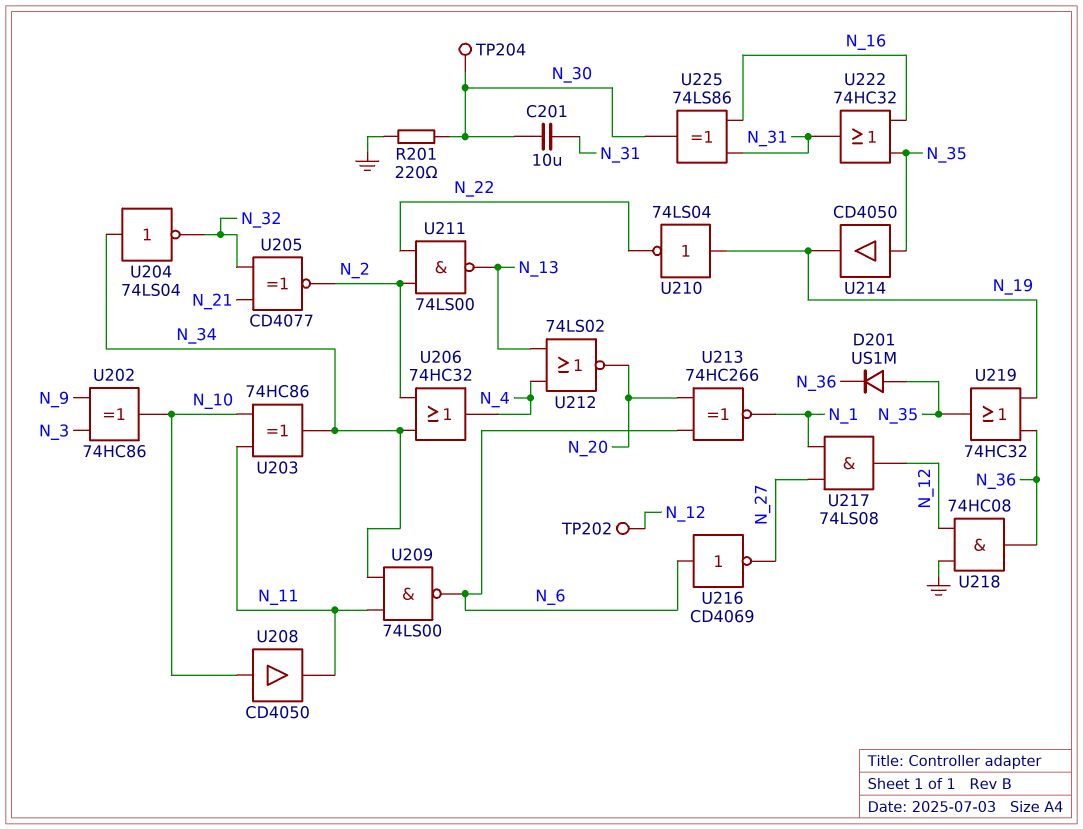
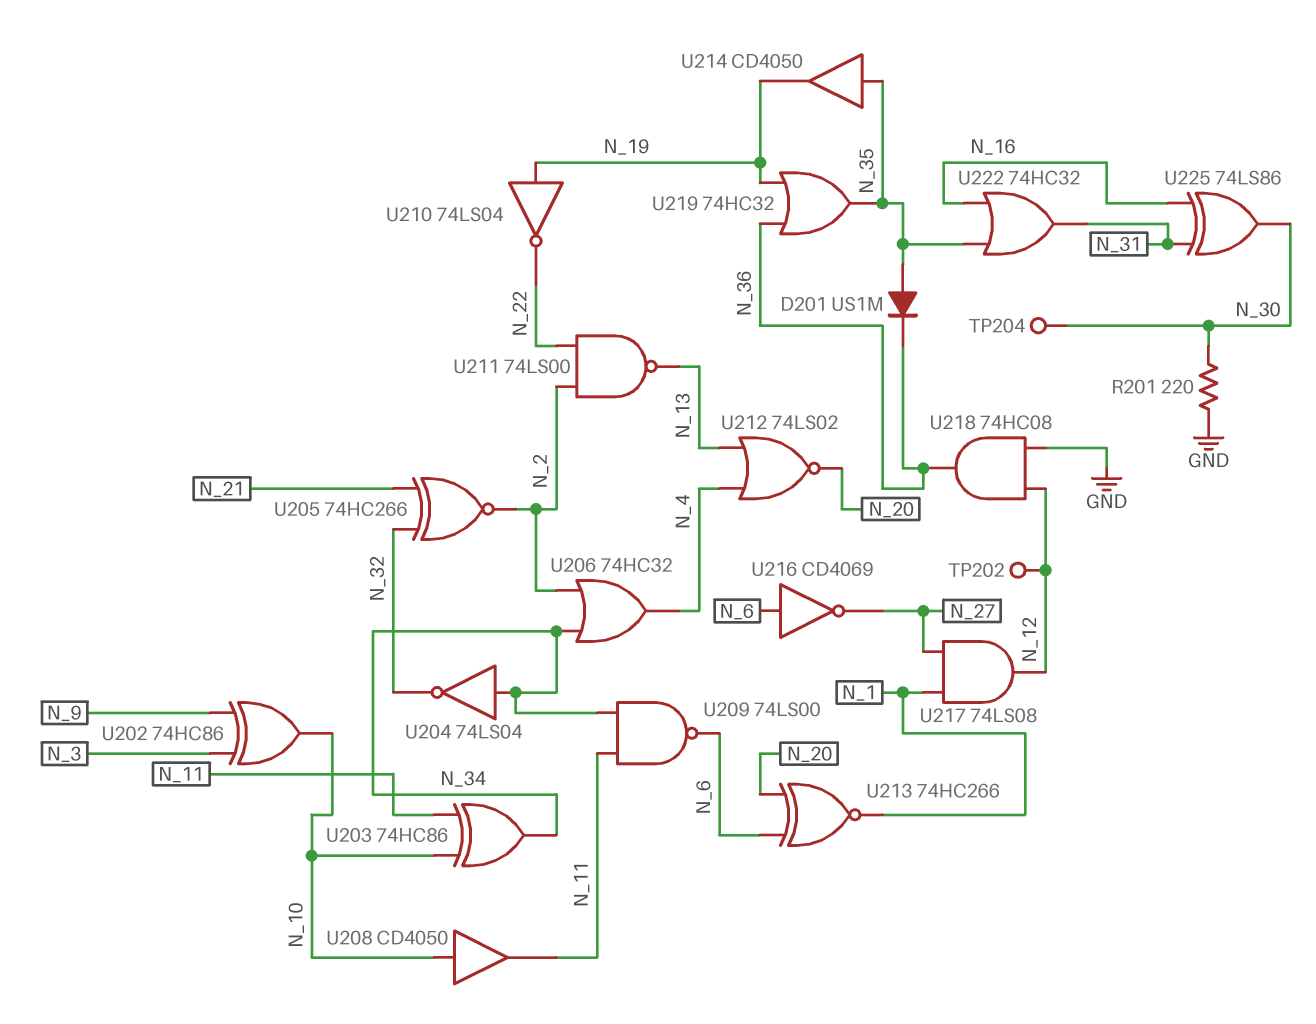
C201: 10uF (N_30, N_31) -> none
U205: XNOR CD4077 (in N_21, in N_32, out N_2) -> XNOR 74HC266 (in N_21, in N_32, out N_2)

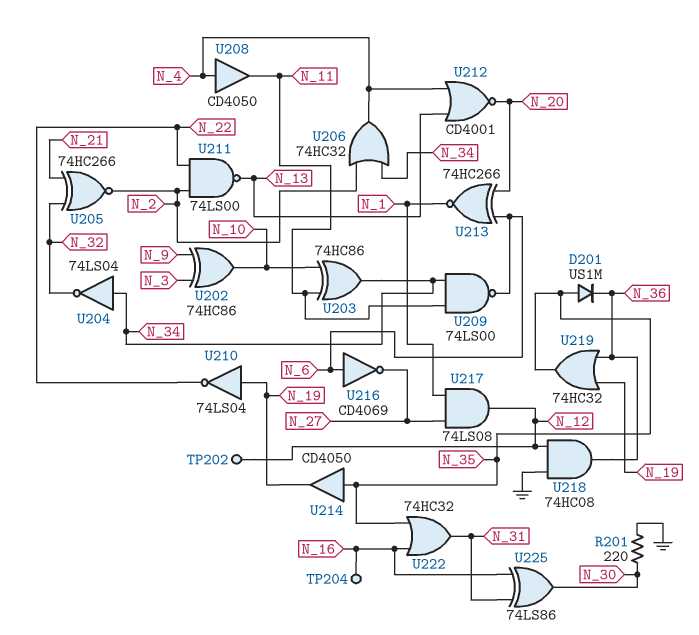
TP204: test point (N_30) -> test point (N_16)
U208: buffer CD4050 (in N_10, out N_11) -> buffer CD4050 (in N_4, out N_11)
U212: NOR 74LS02 (in N_4, in N_13, out N_20) -> NOR CD4001 (in N_4, in N_13, out N_20)

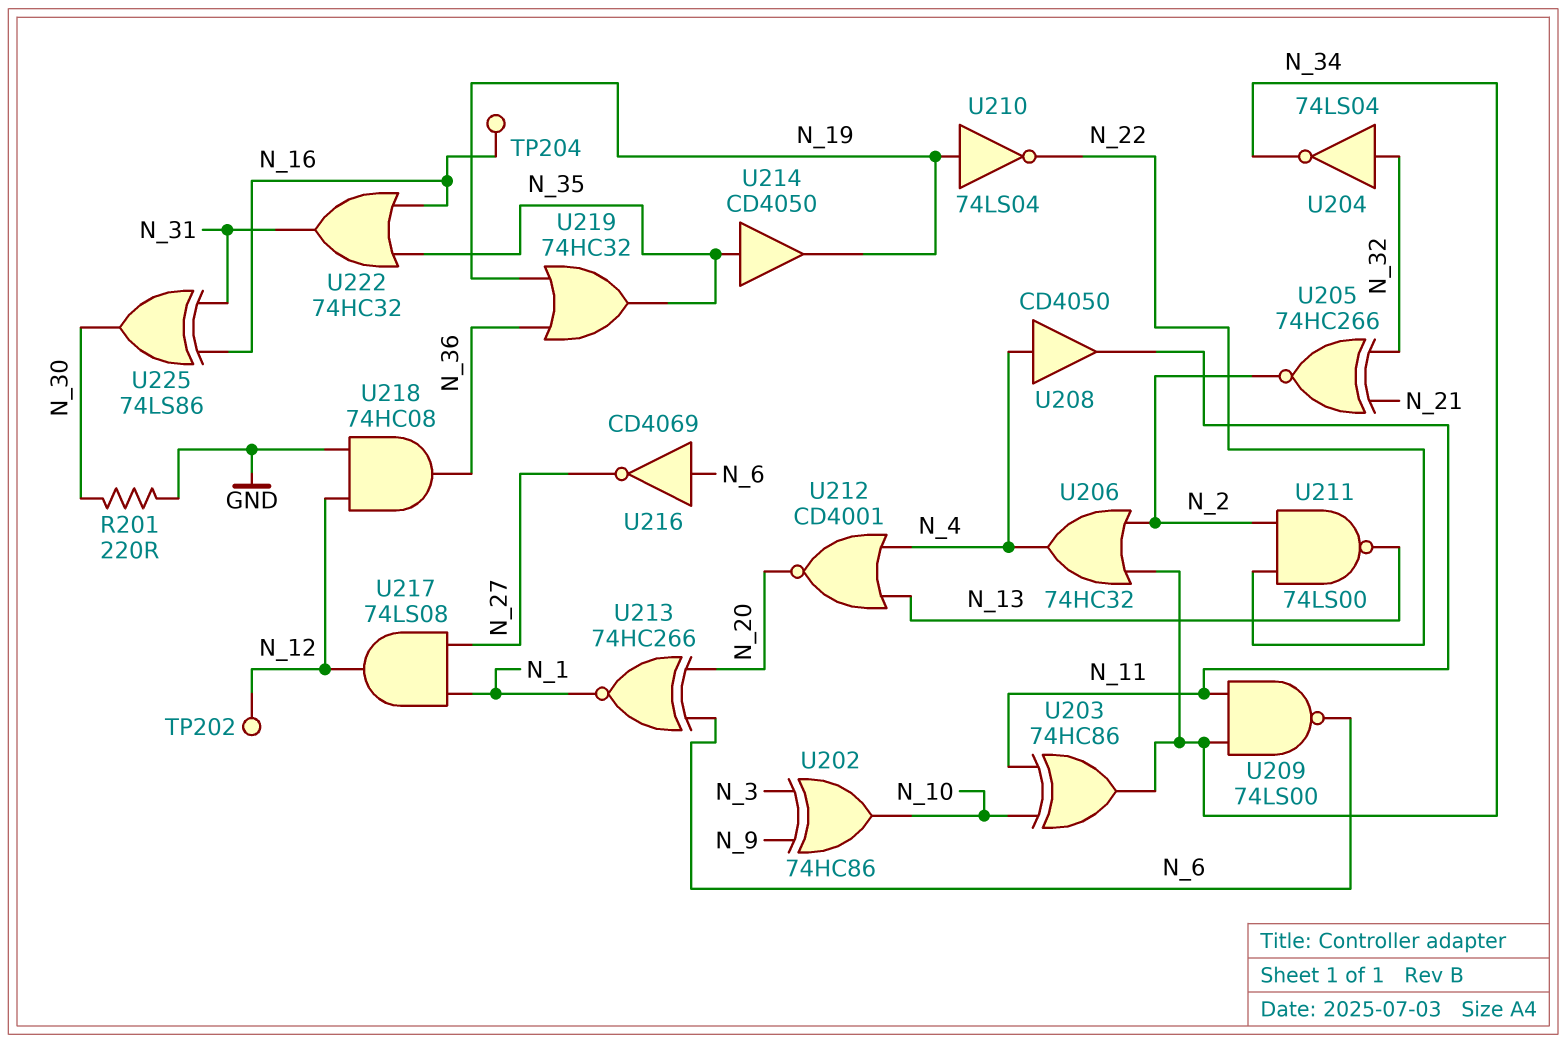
D201: diode US1M (A N_35, K N_36) -> none
U204: NOT 74LS04 (in N_34, out N_32) -> NOT 74LS04 (in N_32, out N_34)

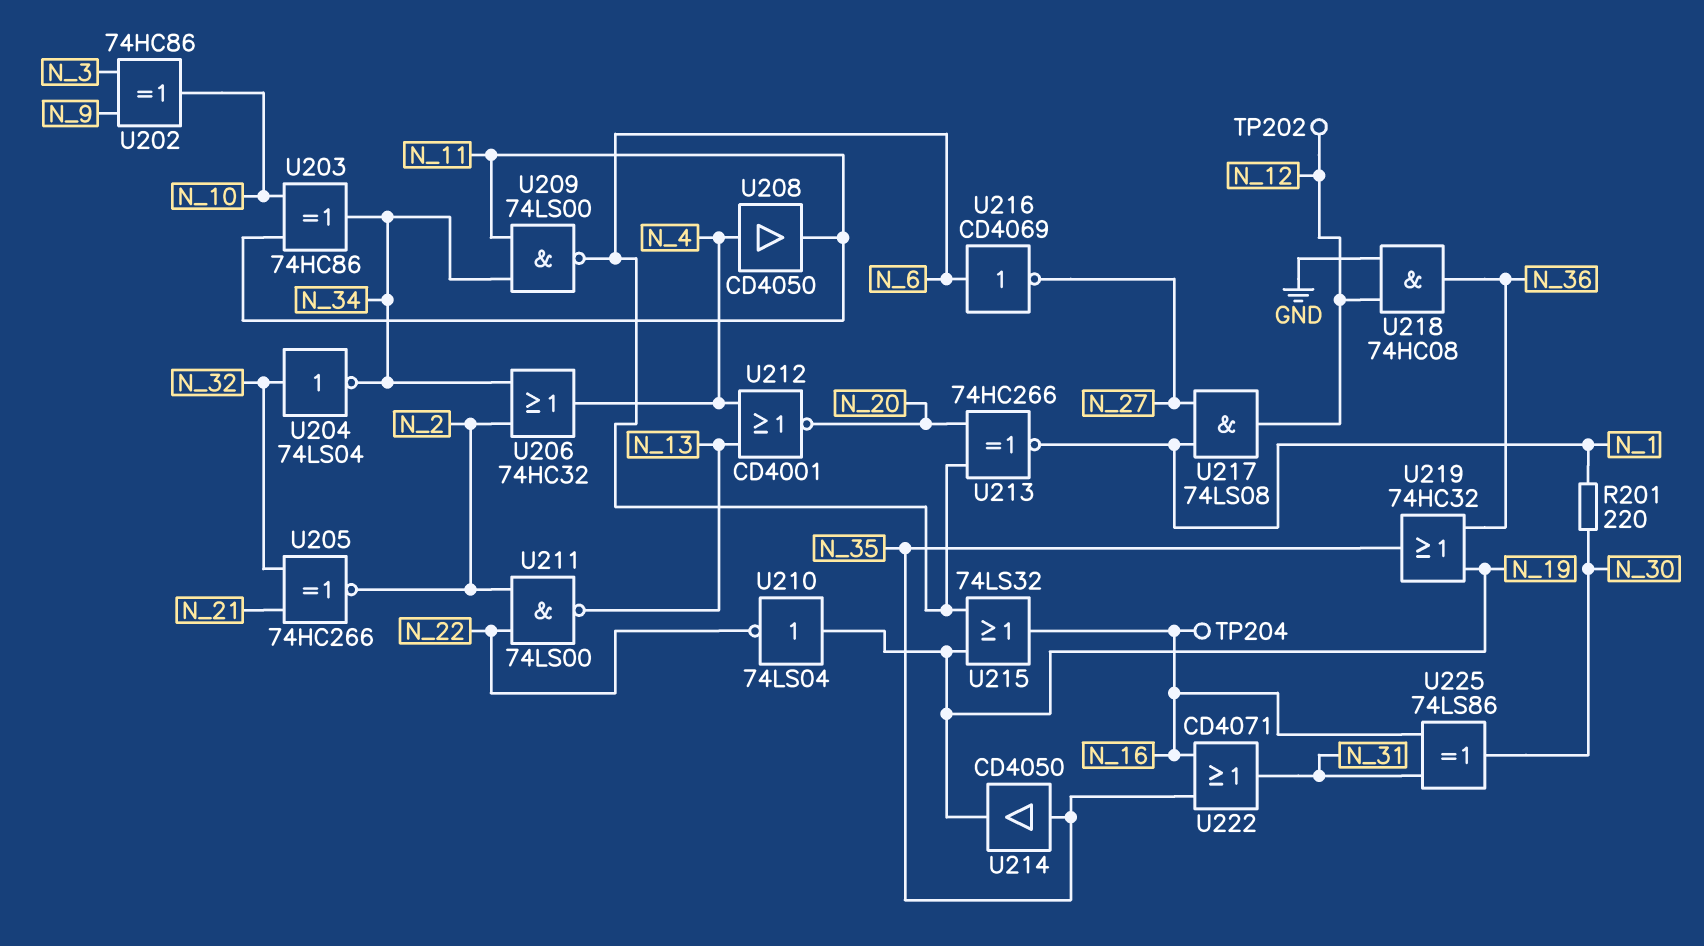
R201: 220 (GND, N_30) -> 220 (N_1, N_30)
U215: none -> OR 74LS32 (in N_6, in N_19, out N_16)
U222: OR 74HC32 (in N_16, in N_35, out N_31) -> OR CD4071 (in N_16, in N_35, out N_31)

